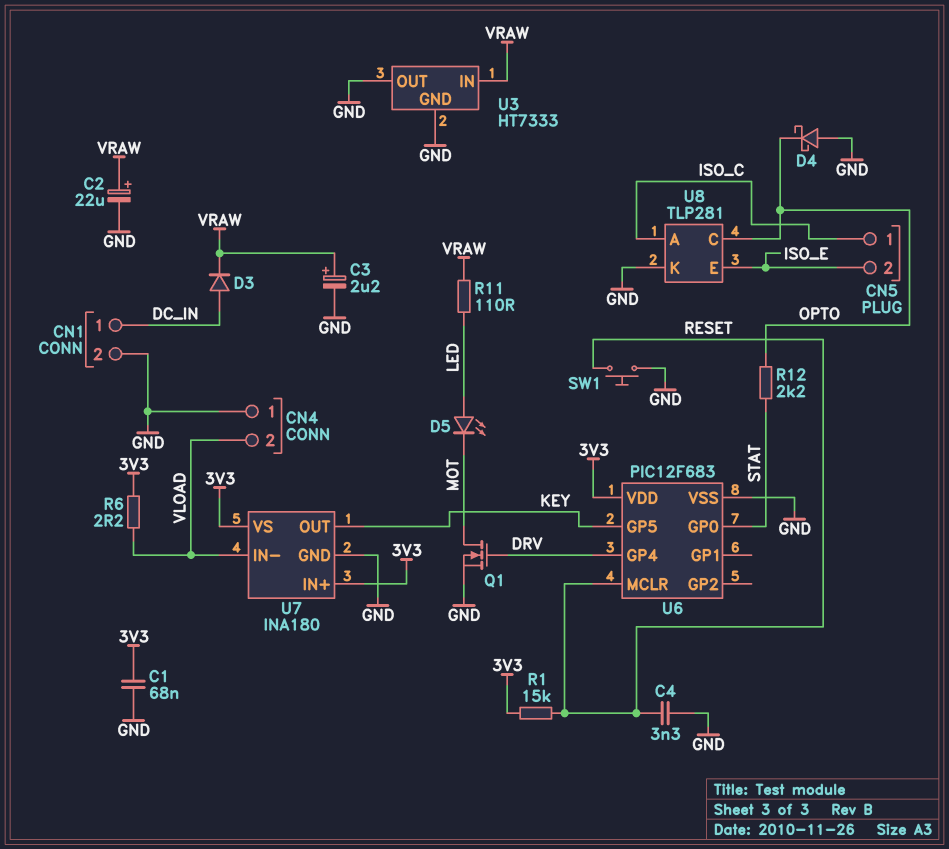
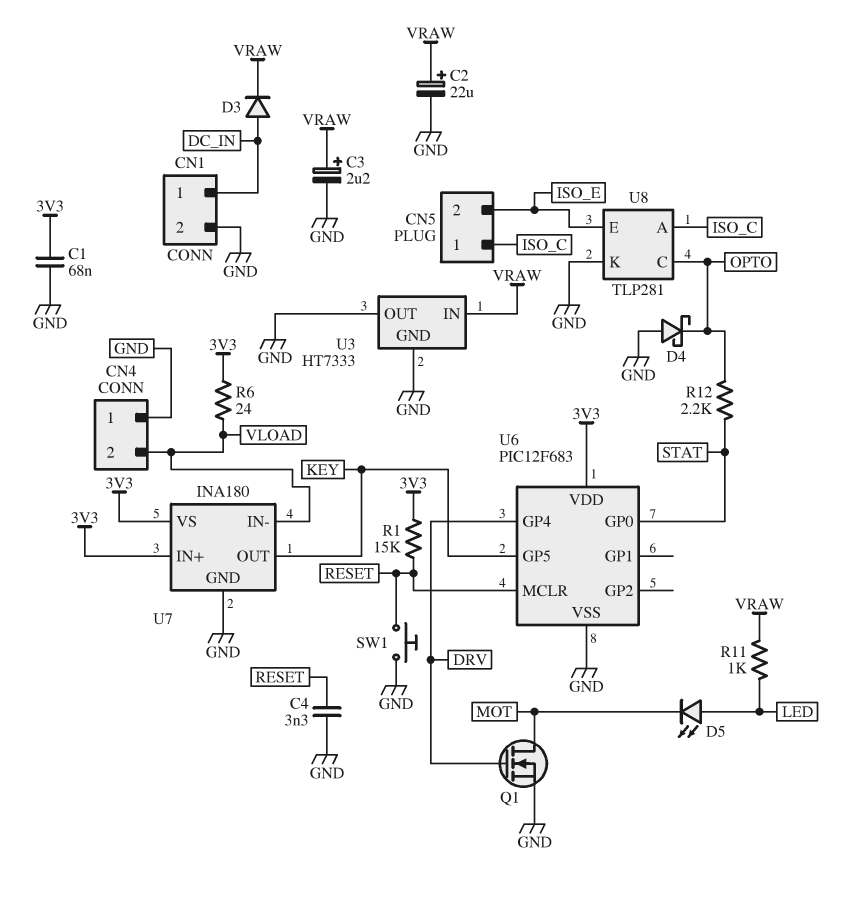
R6: 2.2 (3V3, VLOAD) -> 24 (3V3, VLOAD)
R11: 110 (LED, VRAW) -> 1k (LED, VRAW)

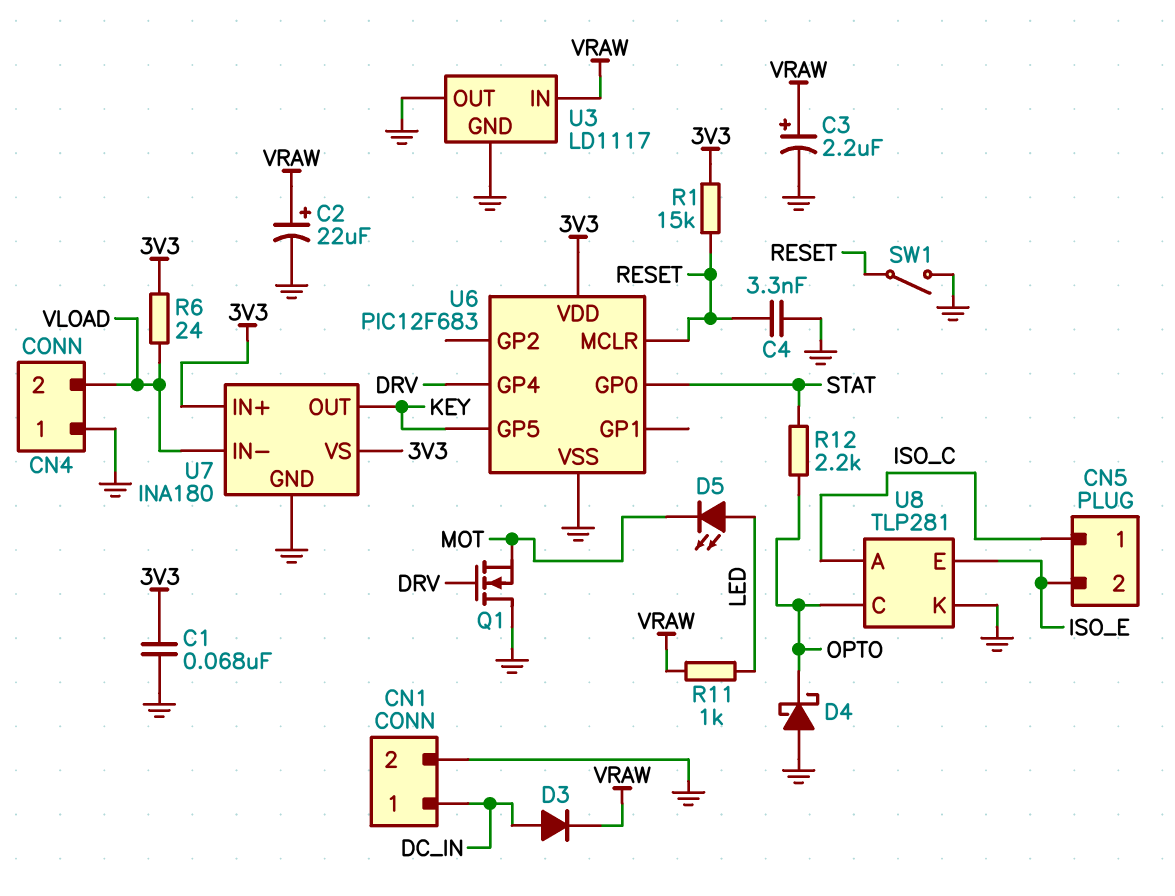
Q1: NMOS (G DRV, D MOT, S GND) -> NMOS (G DRV, D GND, S MOT)
SW1: button (GND, RESET) -> switch (GND, RESET)
U3: HT7333 -> LD1117

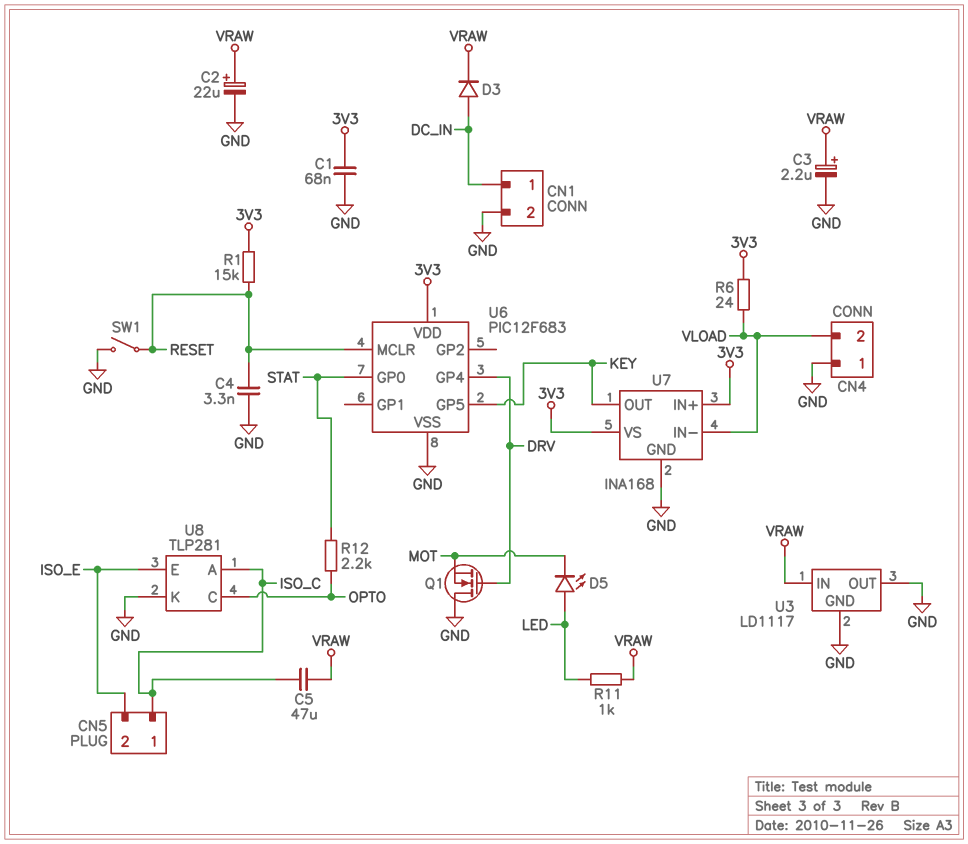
C5: none -> 47uF (ISO_C, VRAW)
D4: schottky (A GND, K OPTO) -> none
U7: INA180 -> INA168

